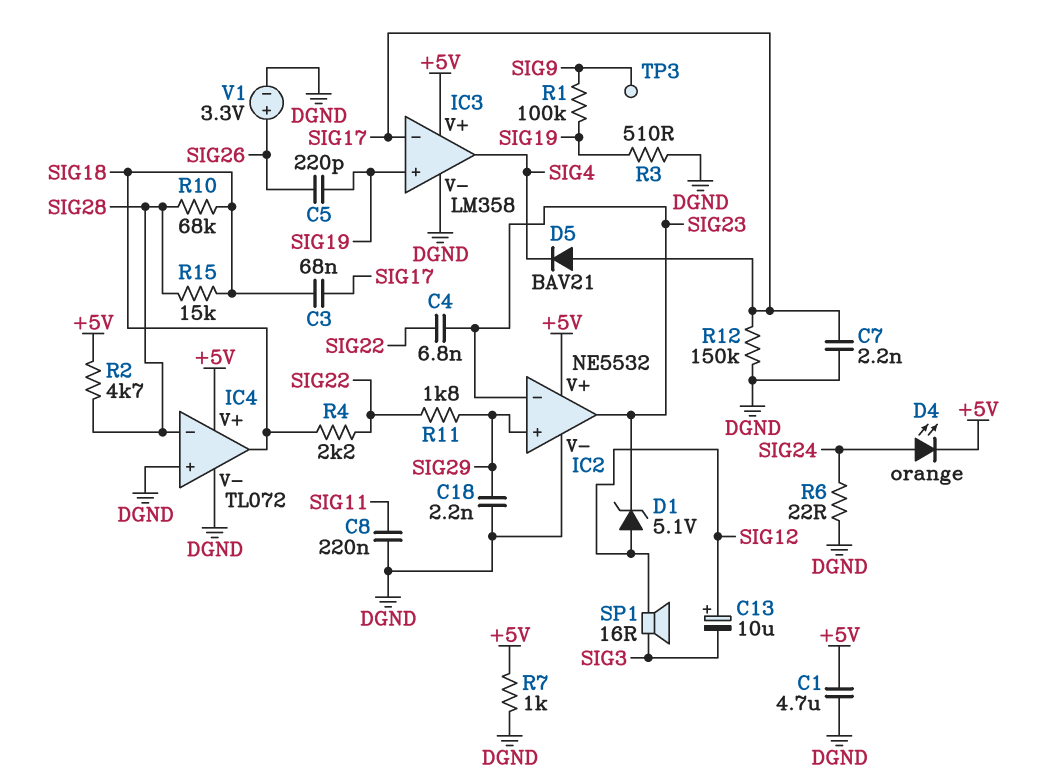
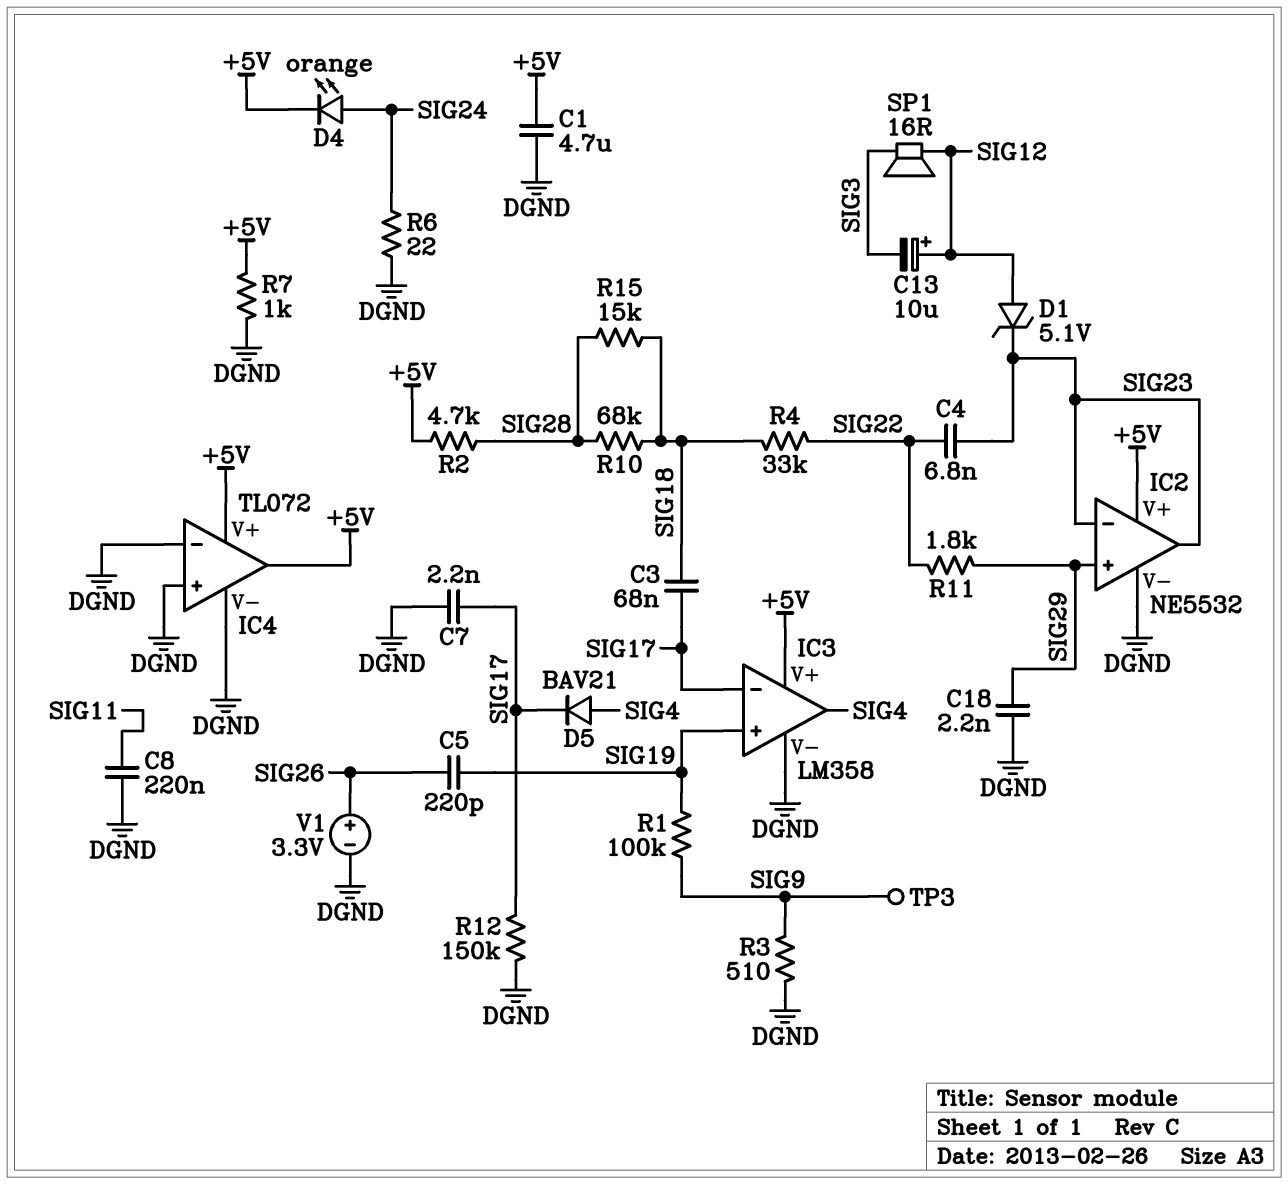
D5: diode BAV21 (A SIG17, K SIG4) -> diode BAV21 (A SIG4, K SIG17)
IC4 pin in-: SIG28 -> DGND
IC4 pin out: SIG18 -> +5V
R3: 510 (DGND, SIG19) -> 510 (DGND, SIG9)
R4: 2.2k (SIG18, SIG22) -> 33k (SIG18, SIG22)

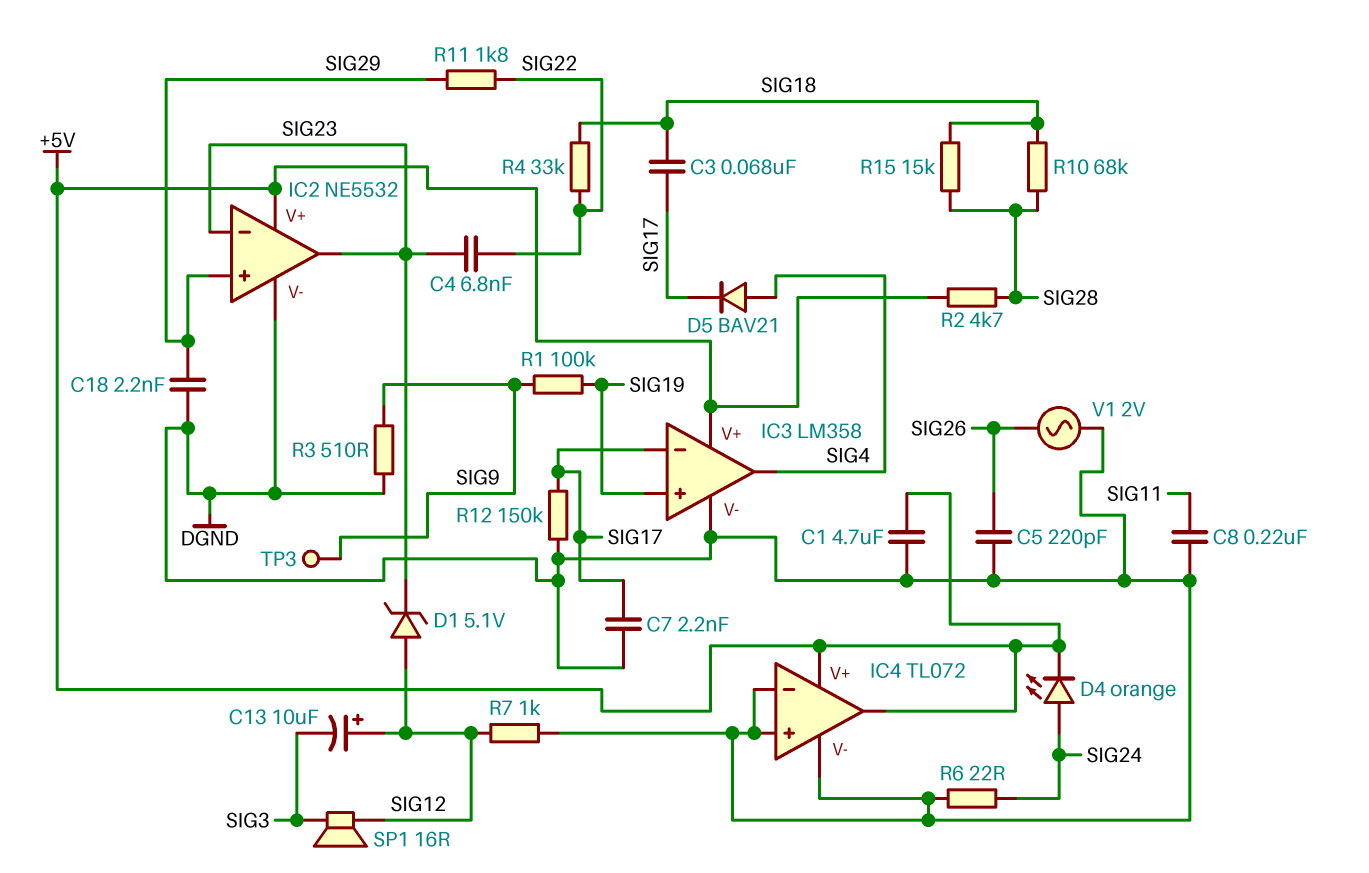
C5: 220pF (SIG19, SIG26) -> 220pF (DGND, SIG26)
R7: 1k (+5V, DGND) -> 1k (DGND, SIG12)
V1: 3.3V (plus SIG26, minus DGND) -> AC 2V (DGND, SIG26)

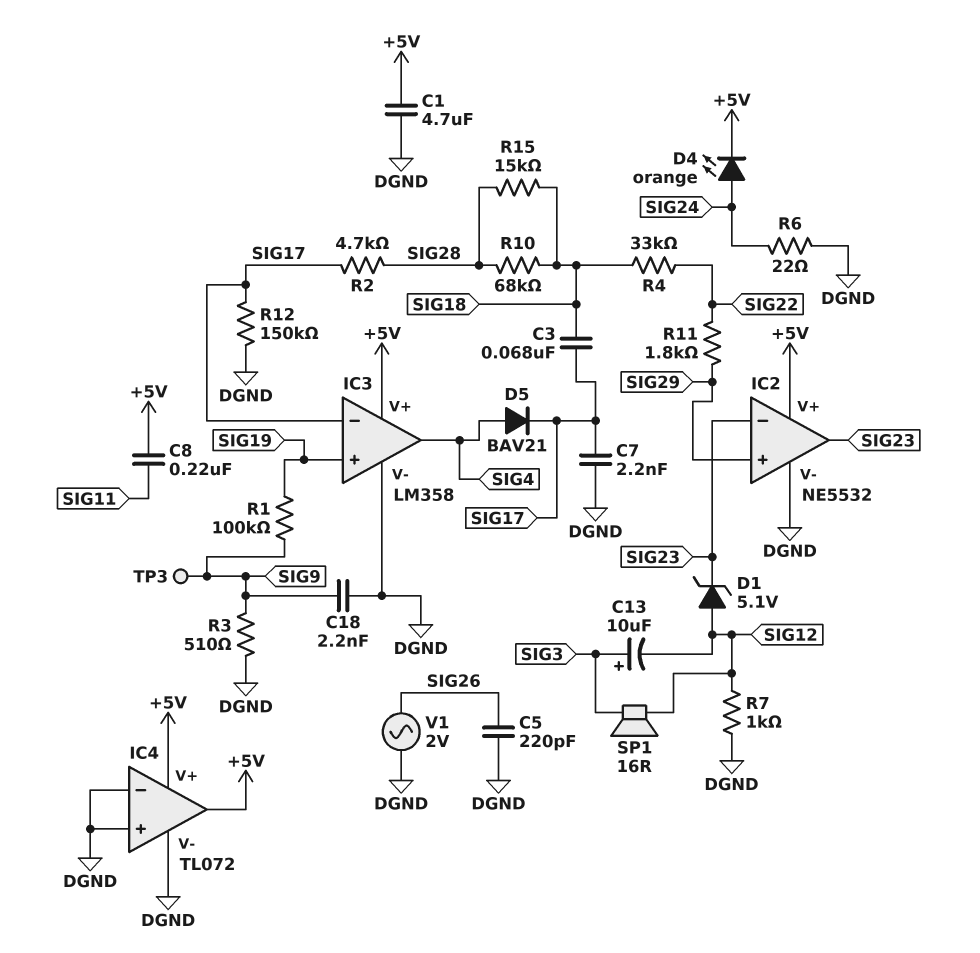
C4: 6.8nF (SIG22, SIG23) -> none
C8: 220nF (DGND, SIG11) -> 220nF (+5V, SIG11)
C13: 10uF (plus SIG12, minus SIG3) -> 10uF (plus SIG3, minus SIG12)
C18: 2.2nF (DGND, SIG29) -> 2.2nF (DGND, SIG9)
R2: 4.7k (+5V, SIG28) -> 4.7k (SIG17, SIG28)

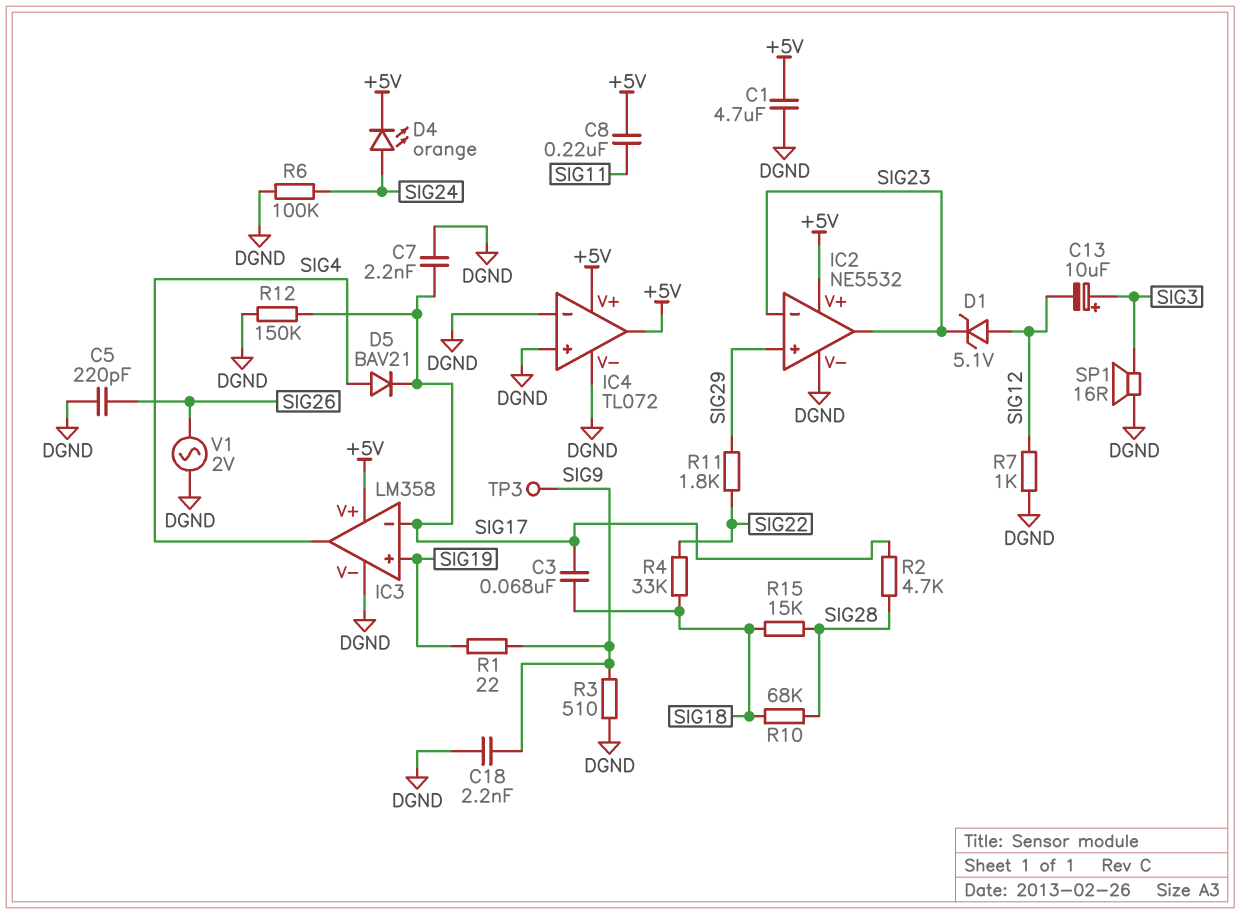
R1: 100k (SIG9, SIG19) -> 22 (SIG9, SIG19)
R6: 22 (DGND, SIG24) -> 100k (DGND, SIG24)
SP1: speaker 16R (SIG3, SIG12) -> speaker 16R (DGND, SIG3)

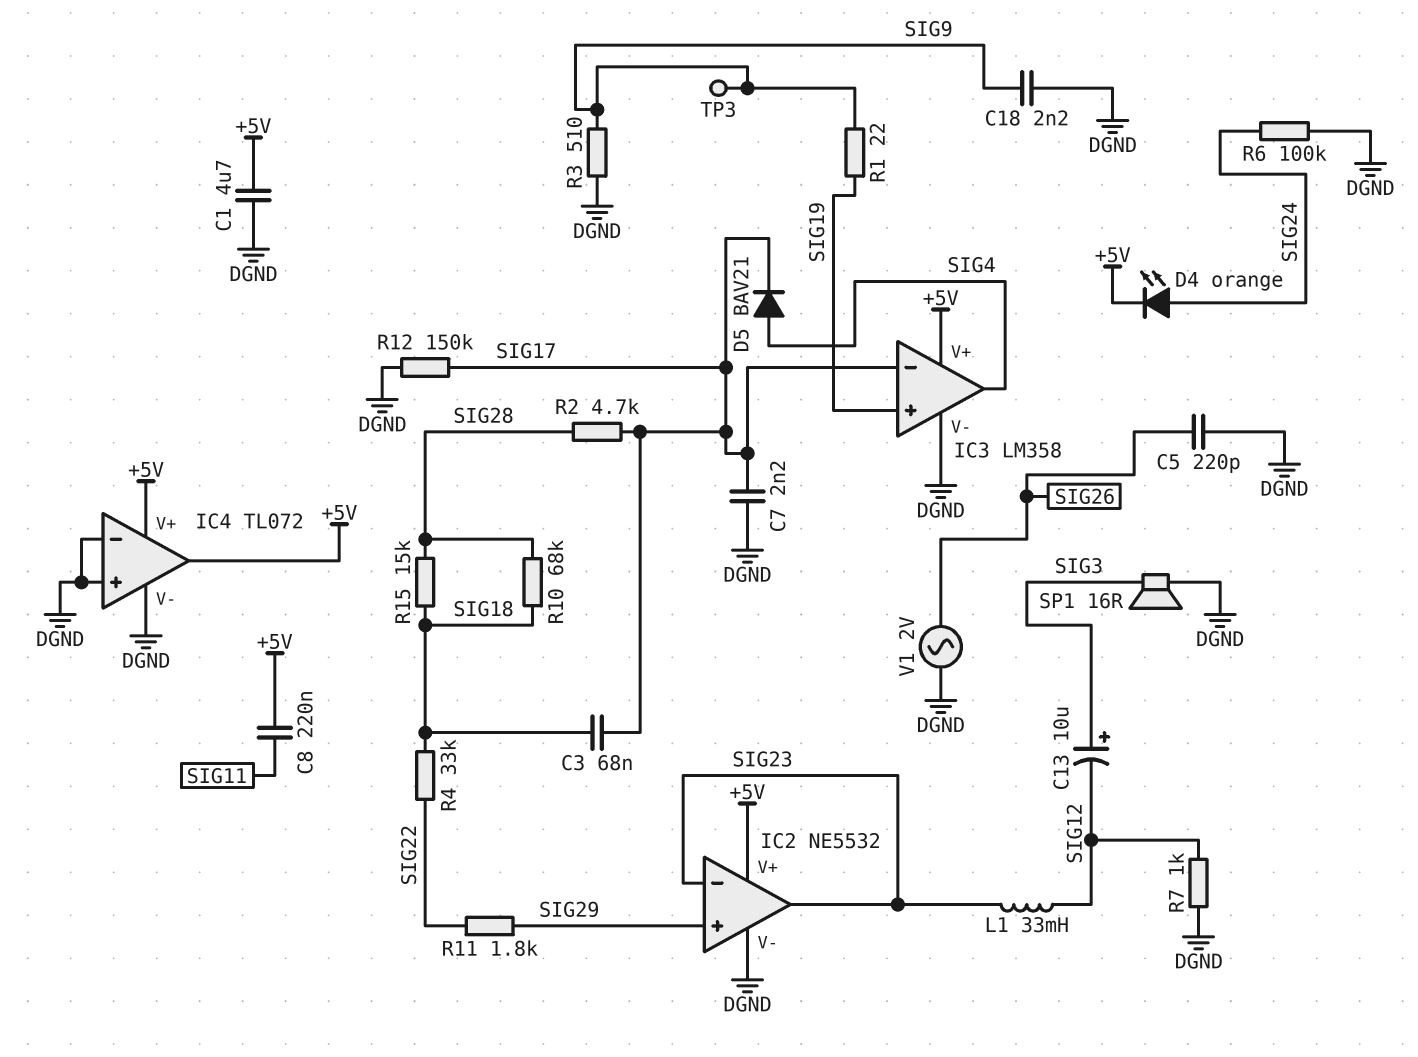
D1: zener 5.1V (A SIG12, K SIG23) -> none
L1: none -> 33mH (SIG12, SIG23)

